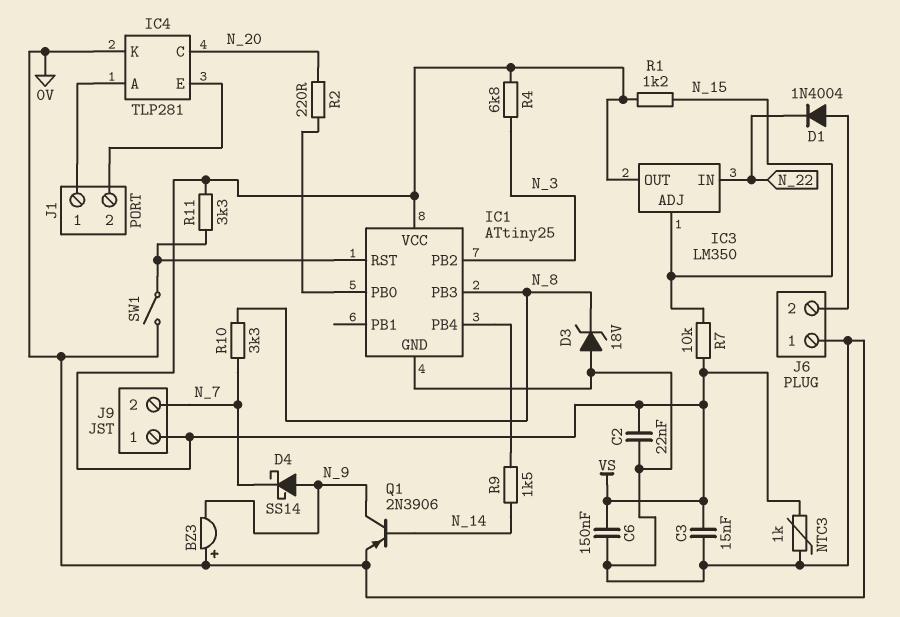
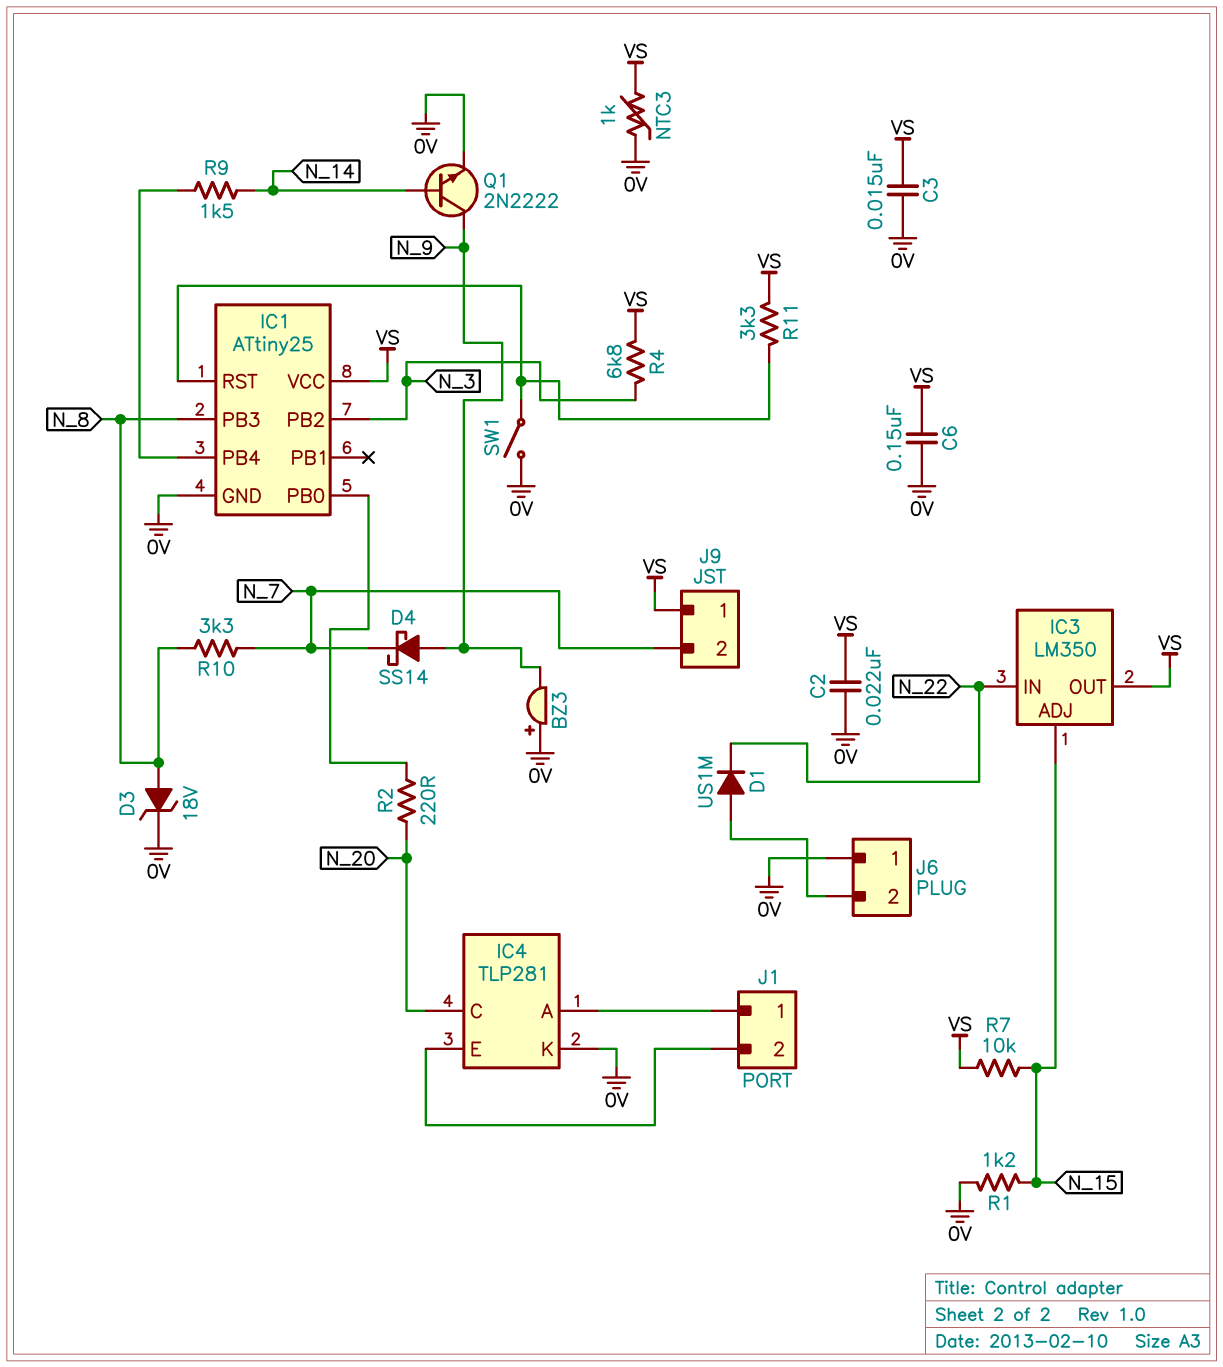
D1: diode 1N4004 (A J6/2, K N_22) -> diode US1M (A J6/2, K N_22)
D3: zener 18V (A 0V, K N_8) -> zener 18V (A N_8, K 0V)
Q1: PNP 2N3906 (B N_14, C N_9, E 0V) -> NPN 2N2222 (B N_14, C N_9, E 0V)
R1: 1.2k (N_15, VS) -> 1.2k (0V, N_15)

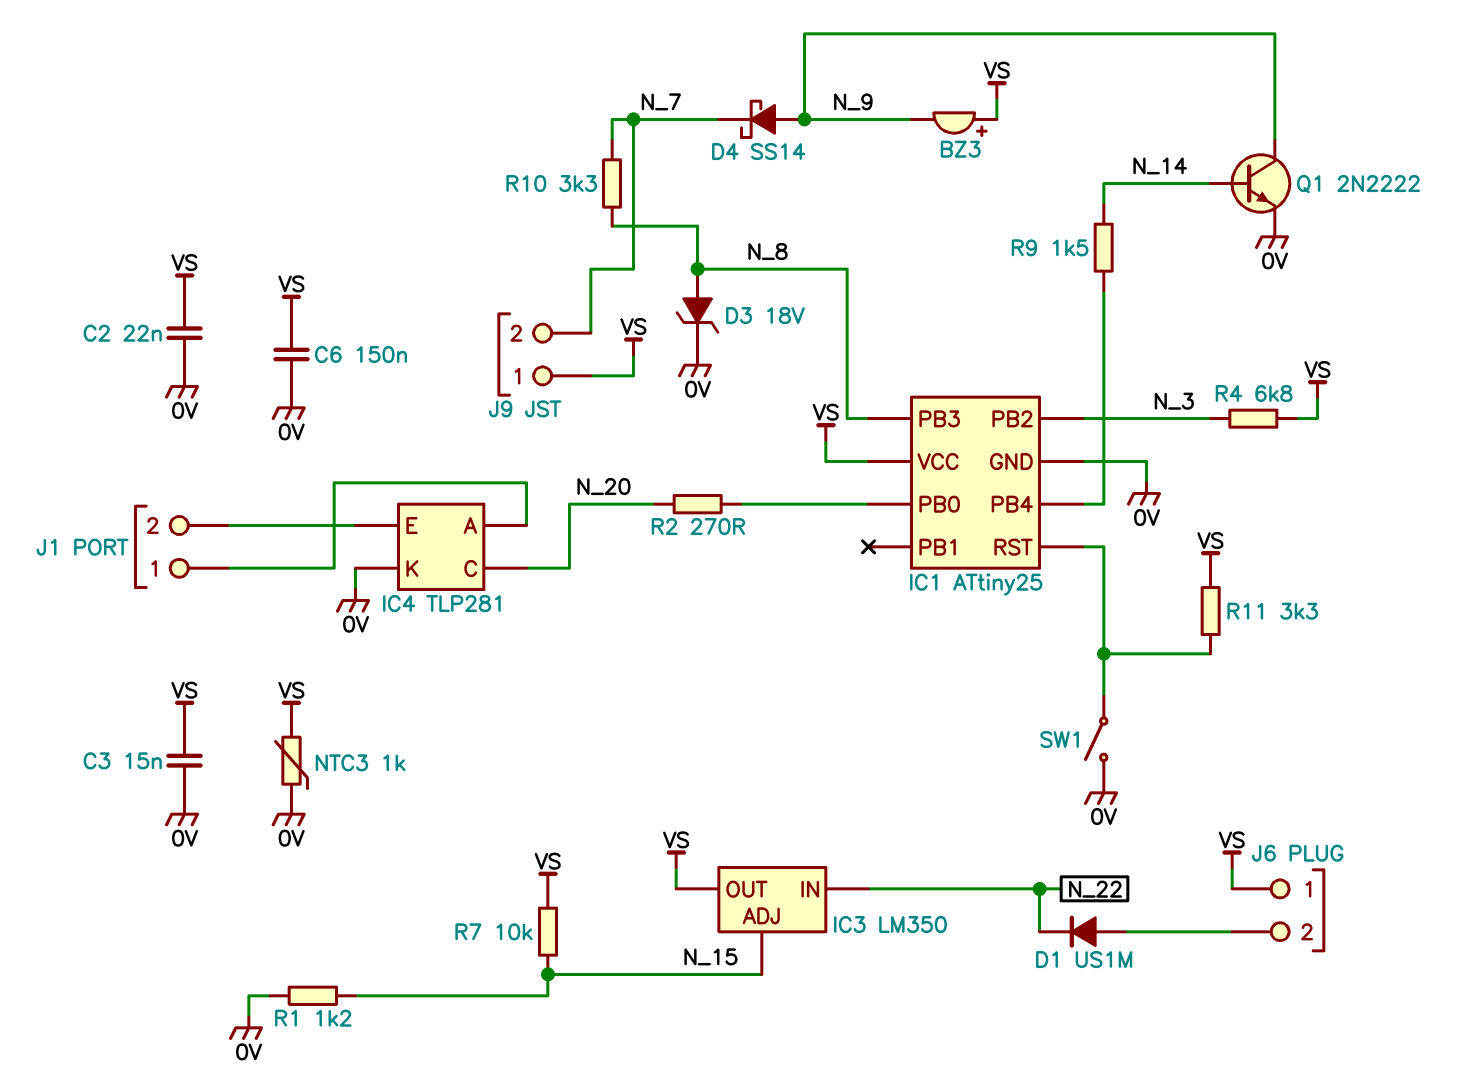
BZ3: buzzer (plus 0V, minus N_9) -> buzzer (plus VS, minus N_9)
J6 pin 1: 0V -> VS
R2: 220 (IC1/PB0, N_20) -> 270 (IC1/PB0, N_20)

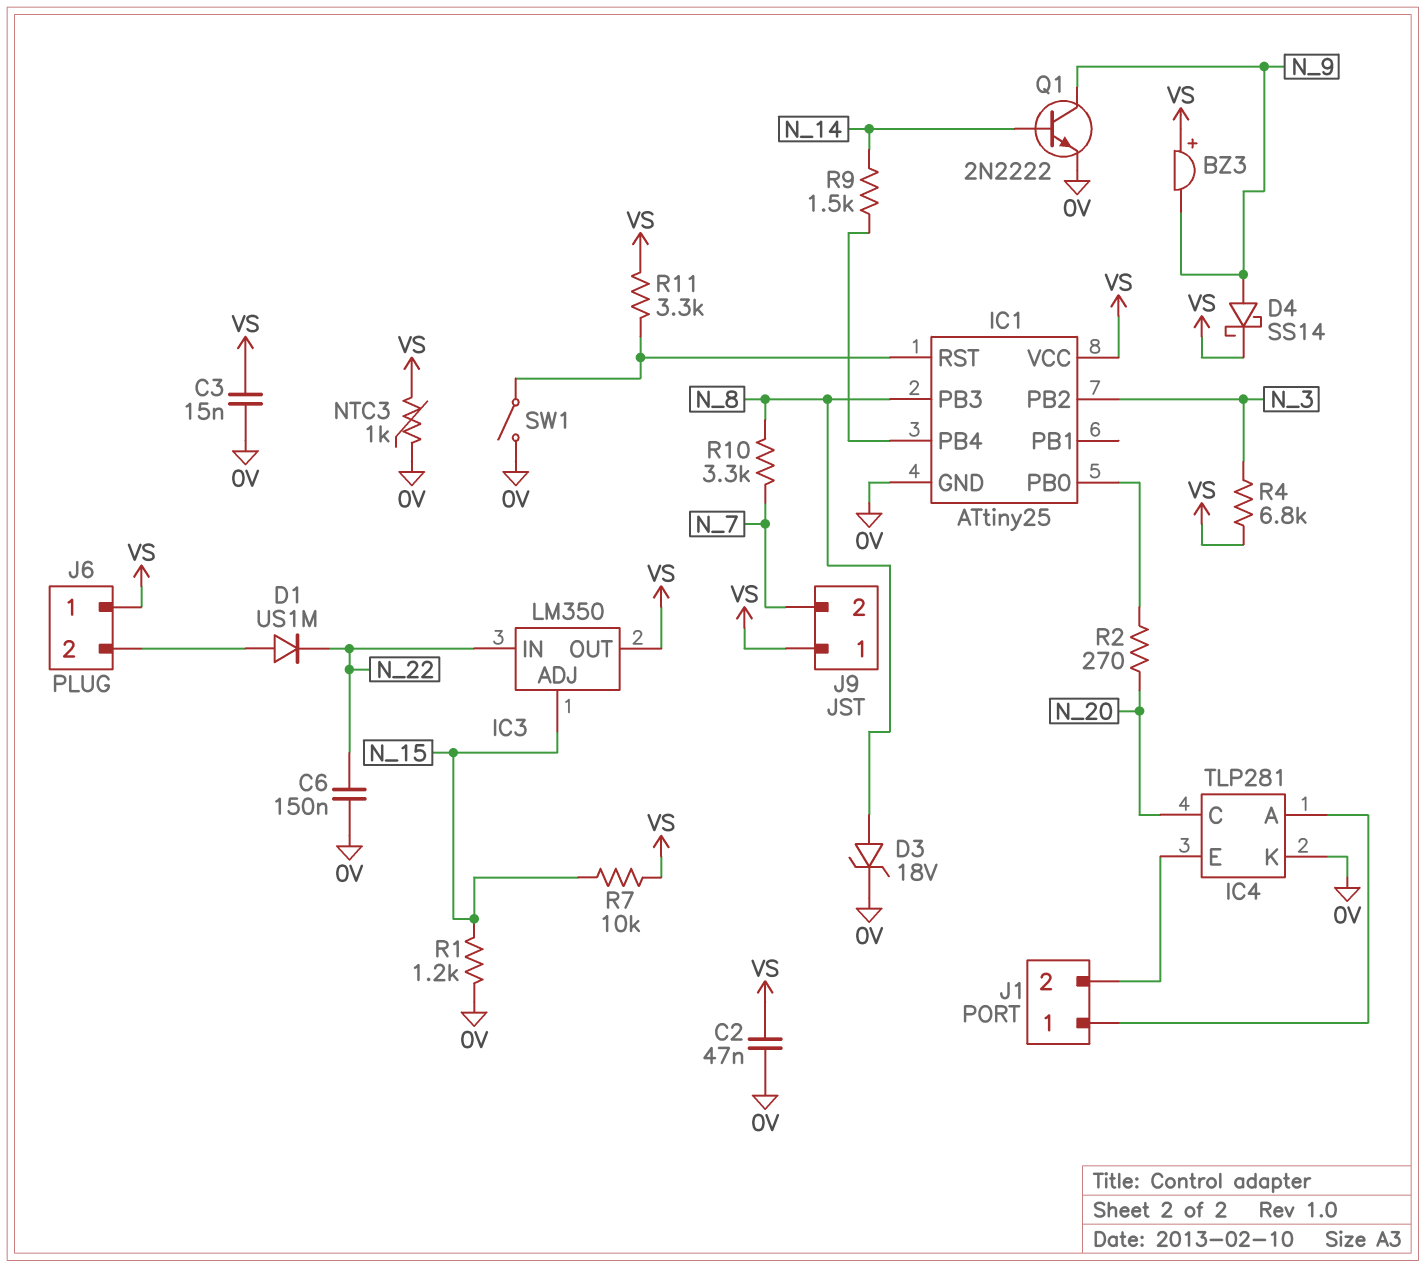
C2: 22nF (0V, VS) -> 47nF (0V, VS)
C6: 150nF (0V, VS) -> 150nF (0V, N_22)
D4: schottky SS14 (A N_9, K N_7) -> schottky SS14 (A N_9, K VS)

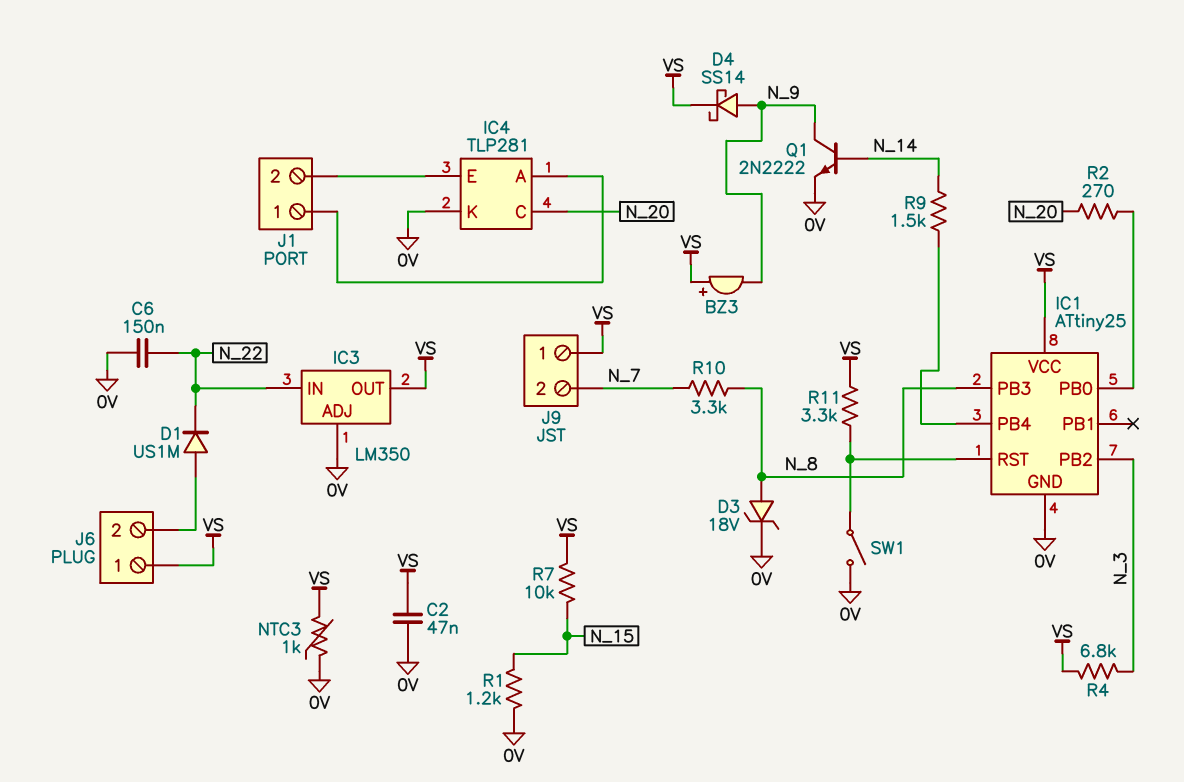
C3: 15nF (0V, VS) -> none
IC3 pin ADJ: N_15 -> 0V

